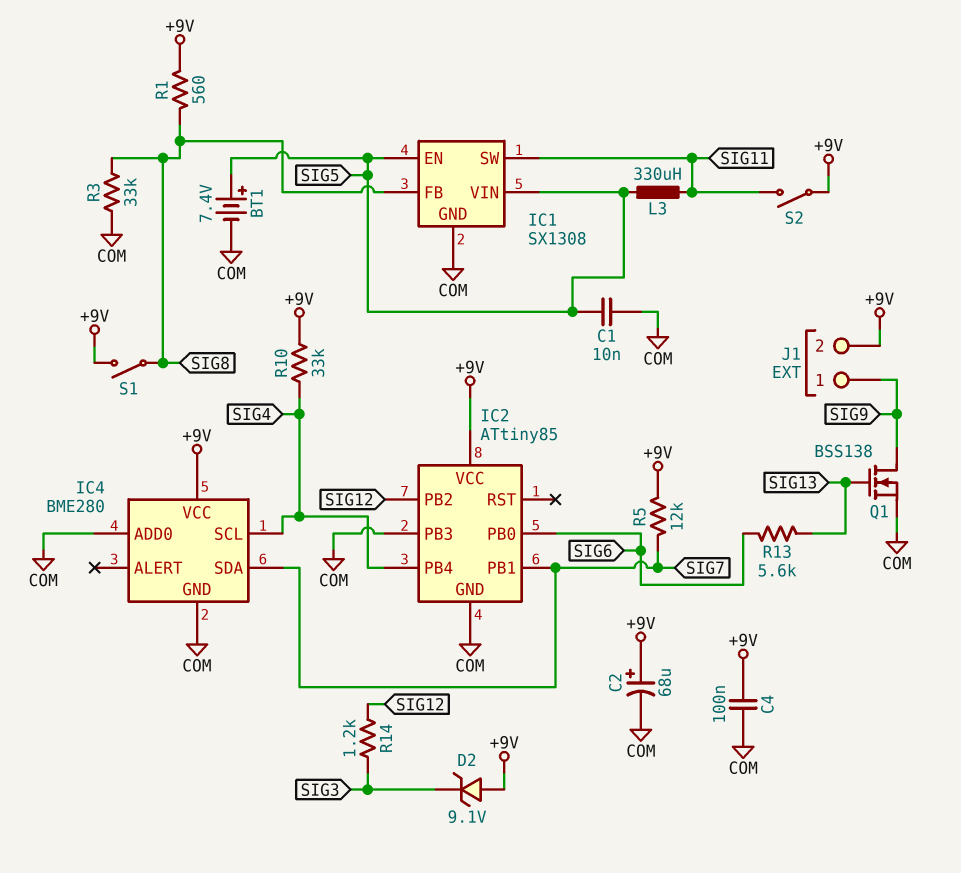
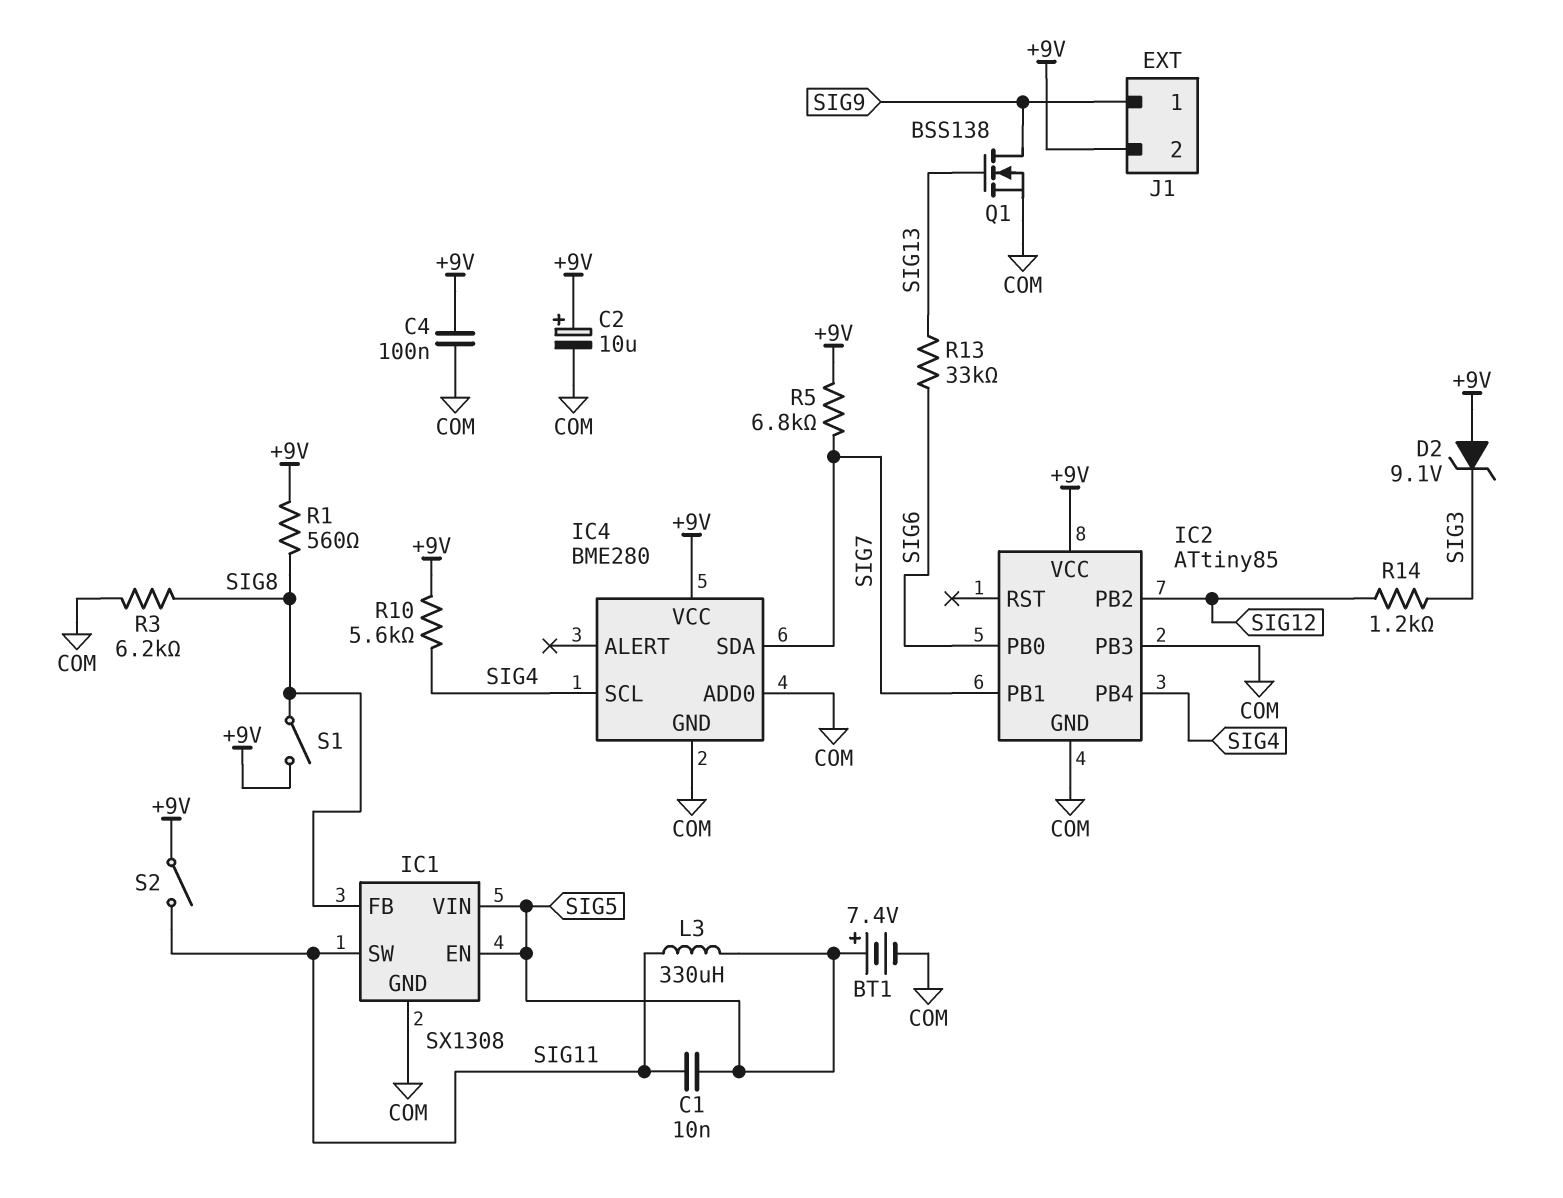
C1: 10nF (COM, SIG5) -> 10nF (SIG5, SIG11)
C2: 68uF (plus +9V, minus COM) -> 10uF (plus +9V, minus COM)
R3: 33k (COM, SIG8) -> 6.2k (COM, SIG8)
R5: 12k (+9V, SIG7) -> 6.8k (+9V, SIG7)
R10: 33k (+9V, SIG4) -> 5.6k (+9V, SIG4)
R13: 5.6k (SIG6, SIG13) -> 33k (SIG6, SIG13)

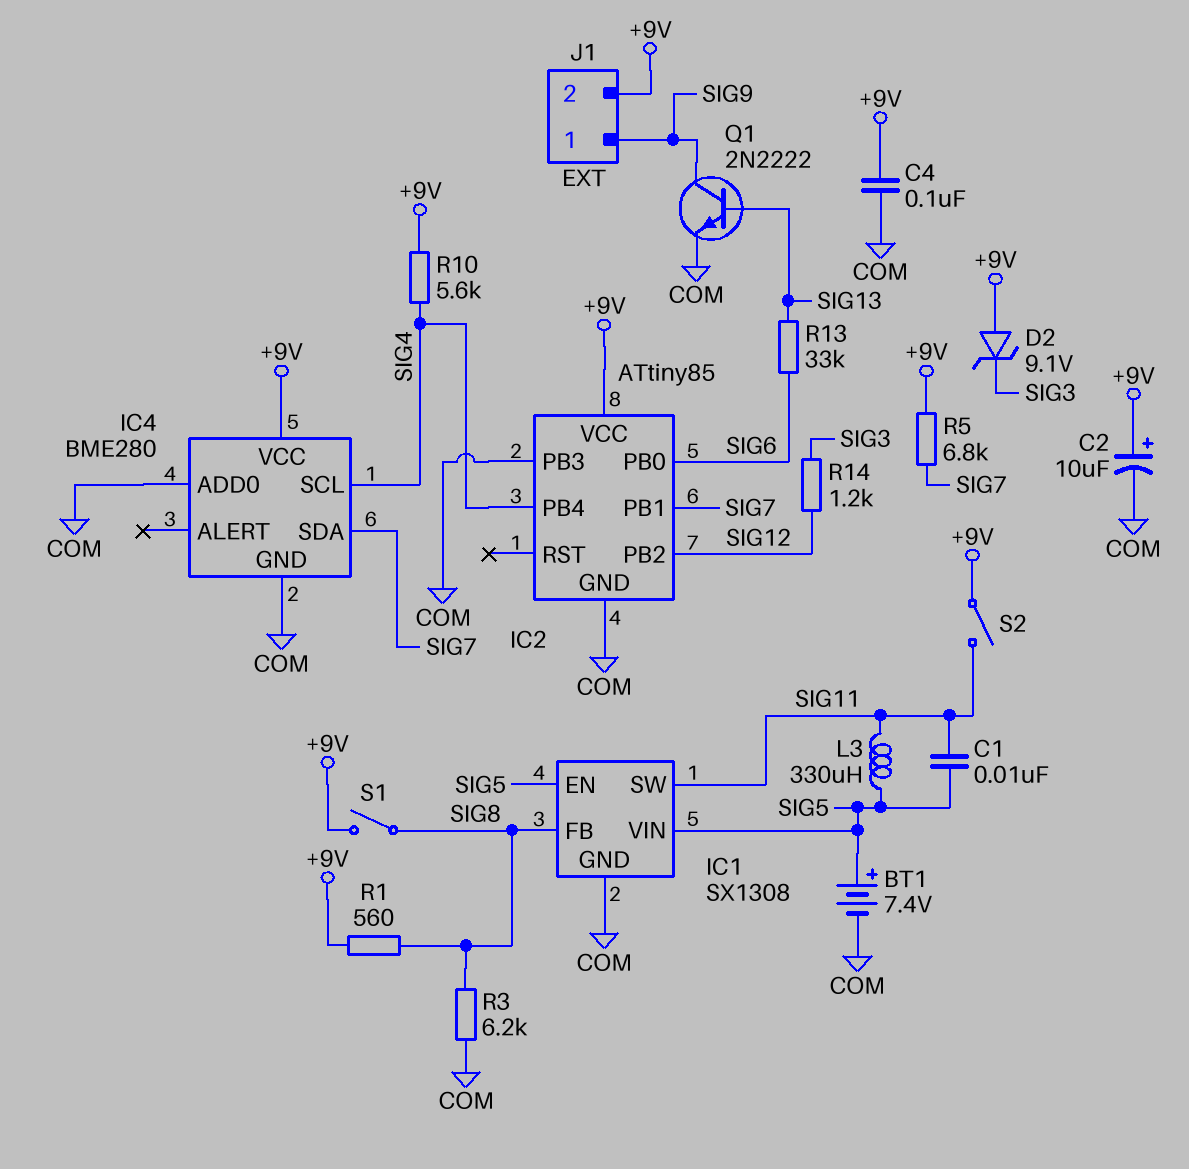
Q1: NMOS BSS138 (G SIG13, D SIG9, S COM) -> NPN 2N2222 (B SIG13, C SIG9, E COM)

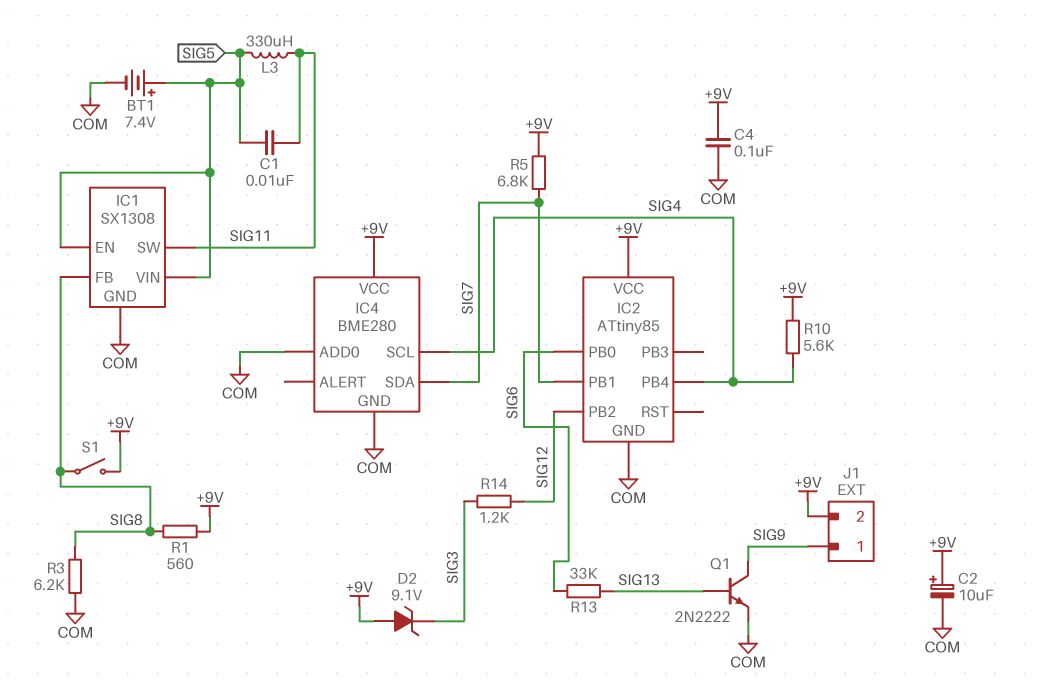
IC2 pin PB3: COM -> none
S2: switch (+9V, SIG11) -> none

